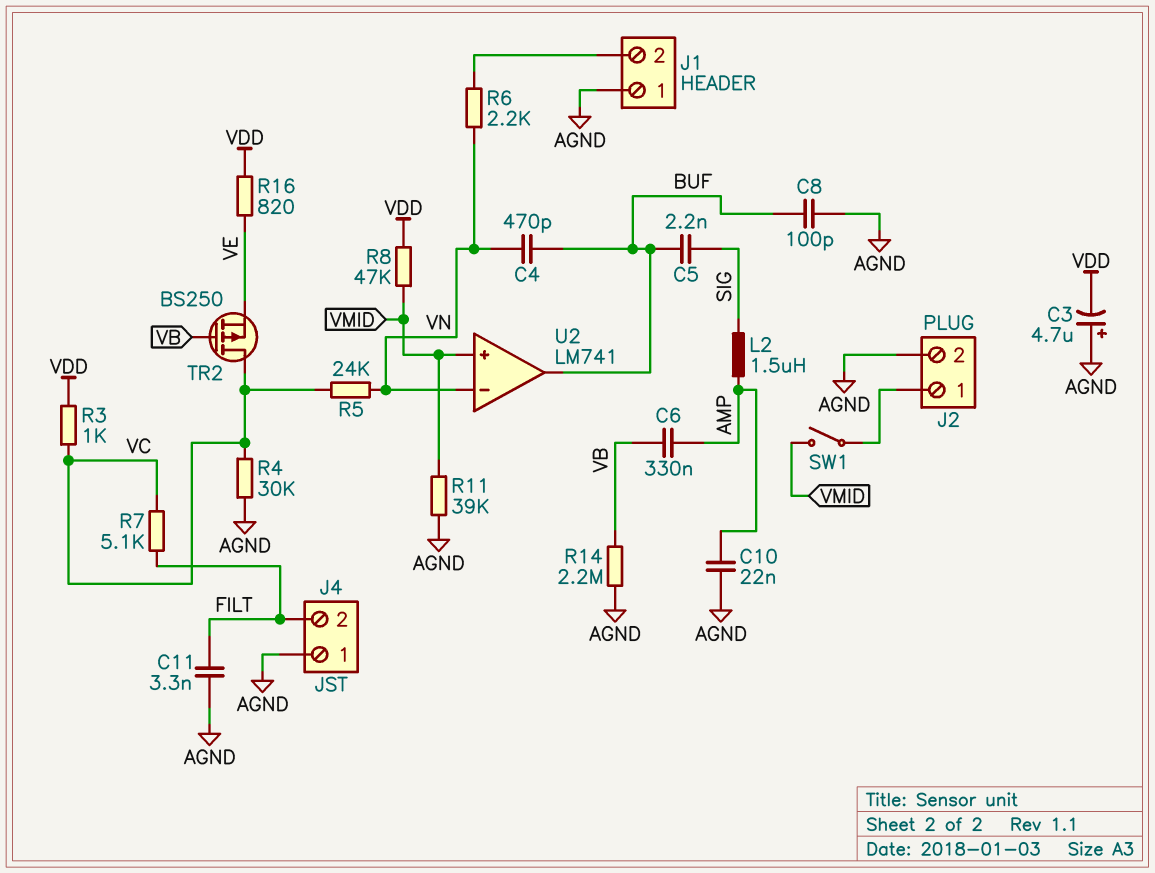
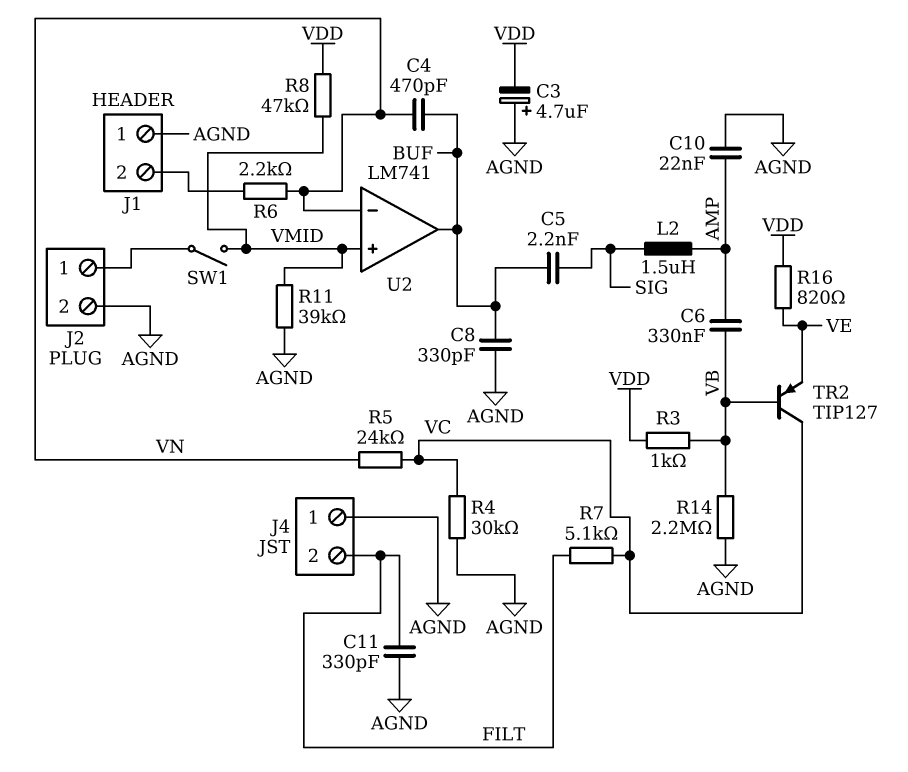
C8: 100pF (AGND, BUF) -> 330pF (AGND, BUF)
C11: 3.3nF (AGND, FILT) -> 330pF (AGND, FILT)
R3: 1k (VC, VDD) -> 1k (VB, VDD)
TR2: PMOS BS250 (G VB, D VC, S VE) -> PNP TIP127 (B VB, C VC, E VE)

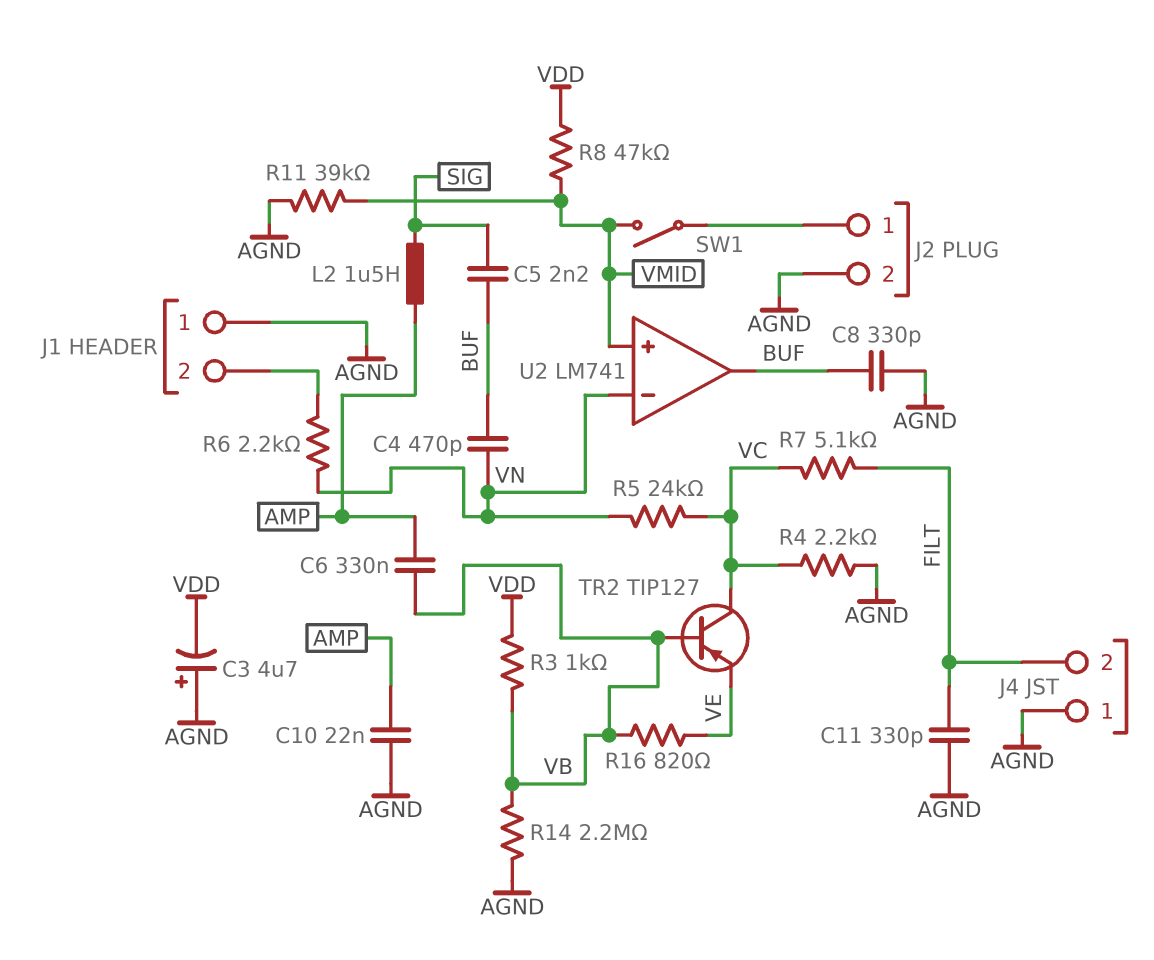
R4: 30k (AGND, VC) -> 2.2k (AGND, VC)
R16: 820 (VDD, VE) -> 820 (VB, VE)

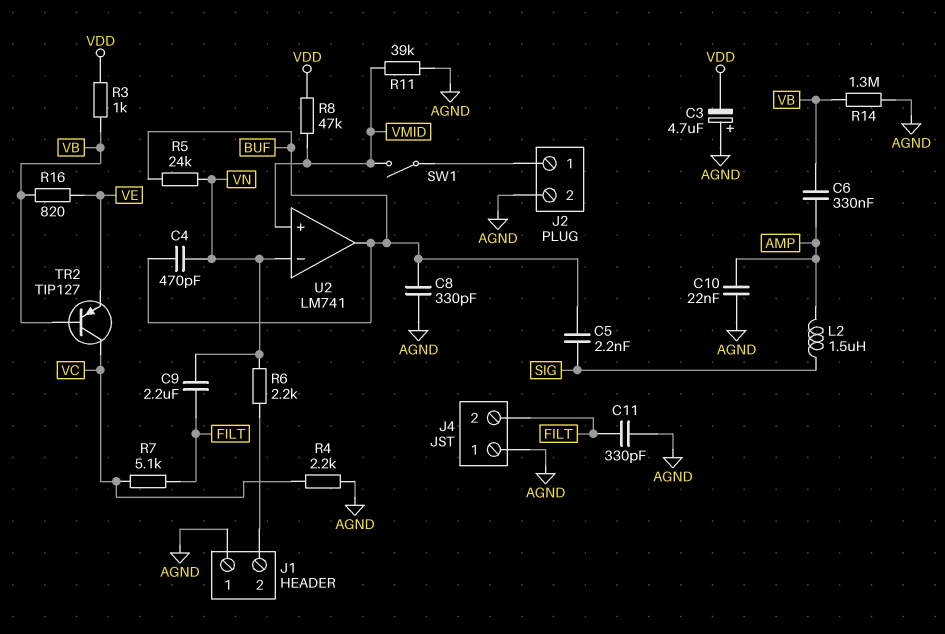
C9: none -> 2.2uF (FILT, VN)
R5: 24k (VC, VN) -> 24k (BUF, VN)
R14: 2.2M (AGND, VB) -> 1.3M (AGND, VB)

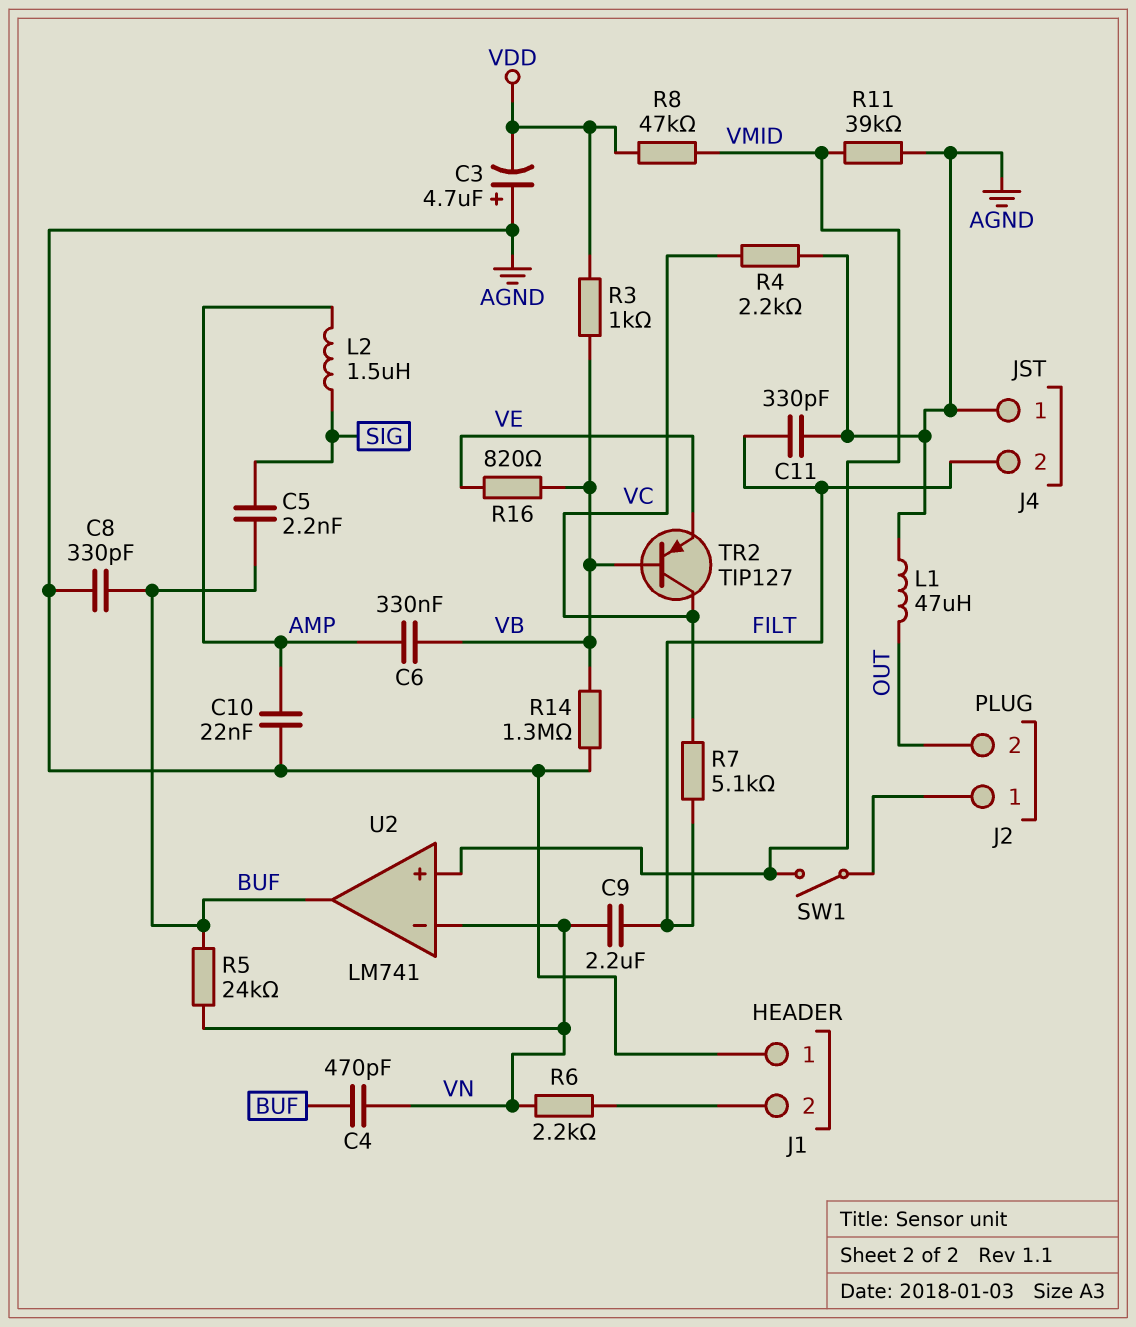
J2 pin 2: AGND -> OUT
L1: none -> 47uH (AGND, OUT)

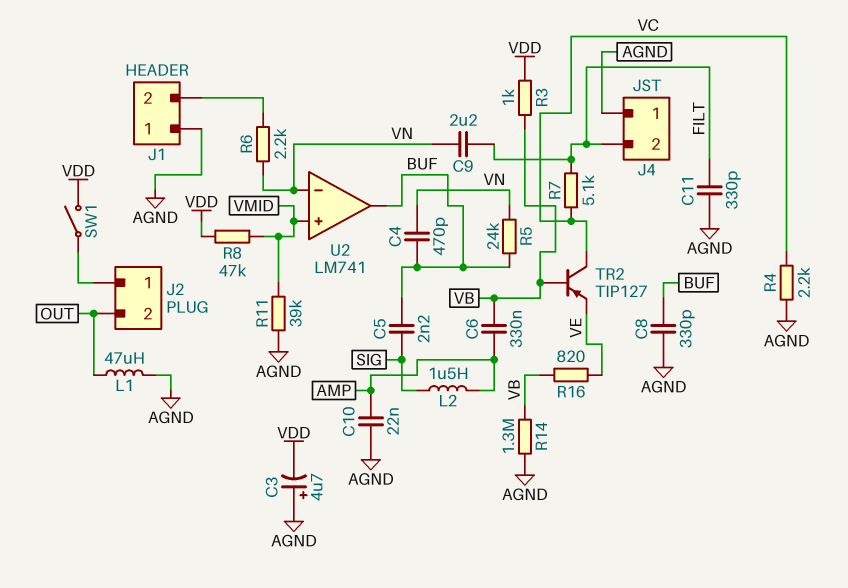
SW1: switch (J2/1, VMID) -> switch (J2/1, VDD)

